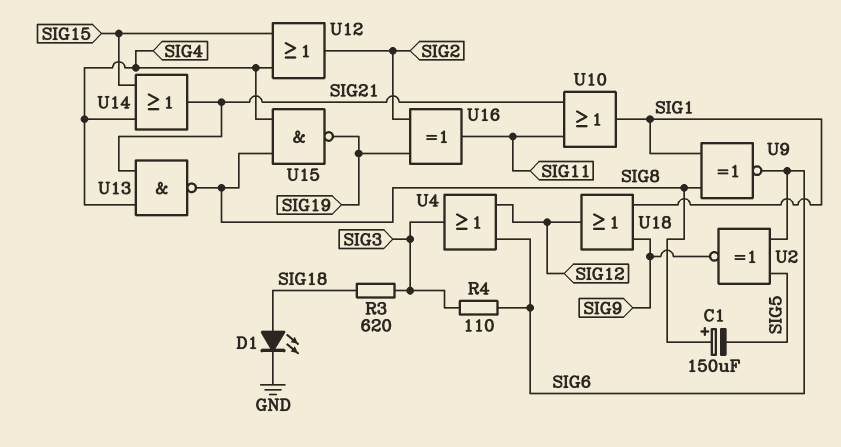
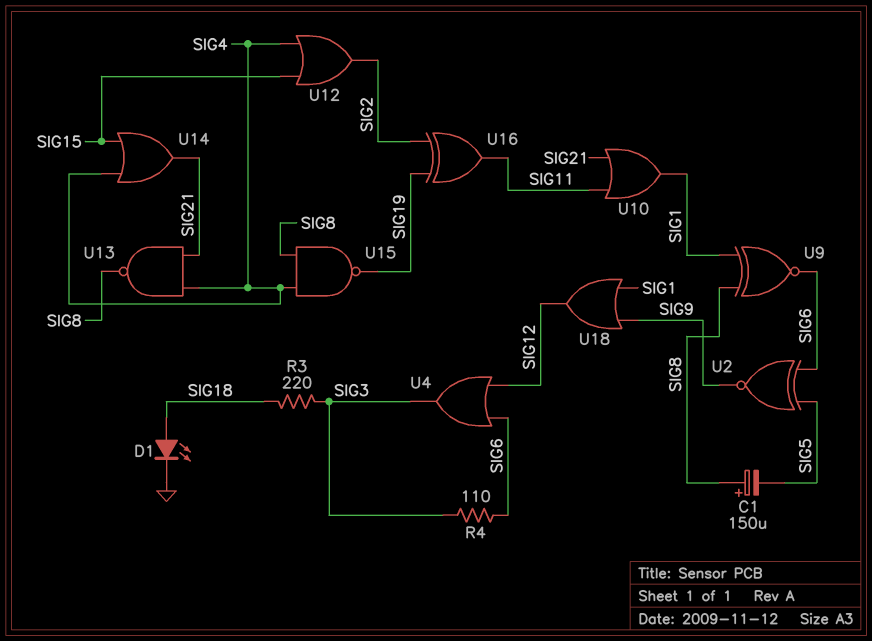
R3: 620 (SIG3, SIG18) -> 220 (SIG3, SIG18)

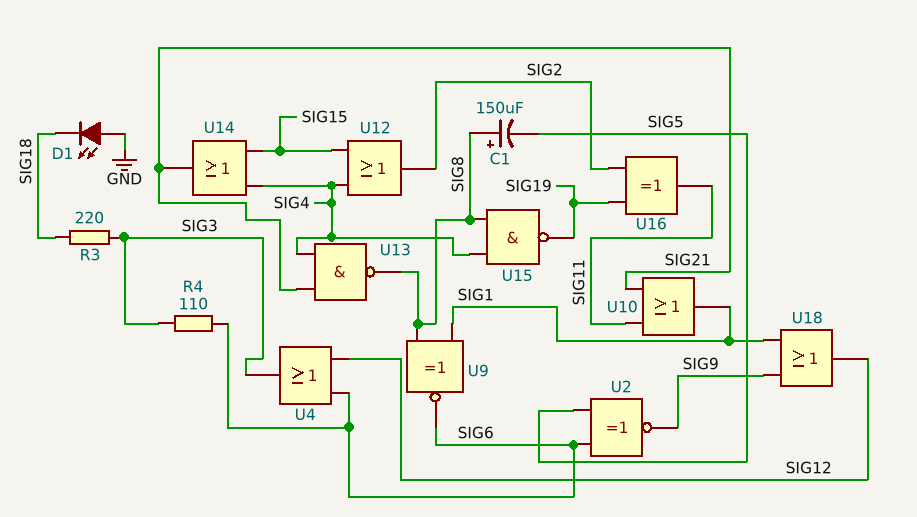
D1: LED (A SIG18, K GND) -> LED (A GND, K SIG18)

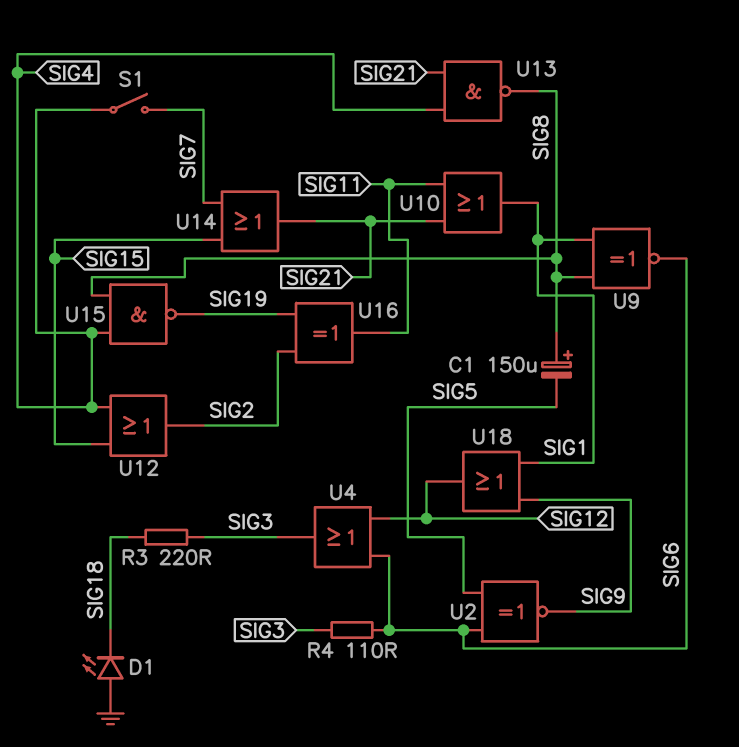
S1: none -> switch (SIG4, SIG7)
U14: OR (in SIG4, in SIG15, out SIG21) -> OR (in SIG7, in SIG15, out SIG21)

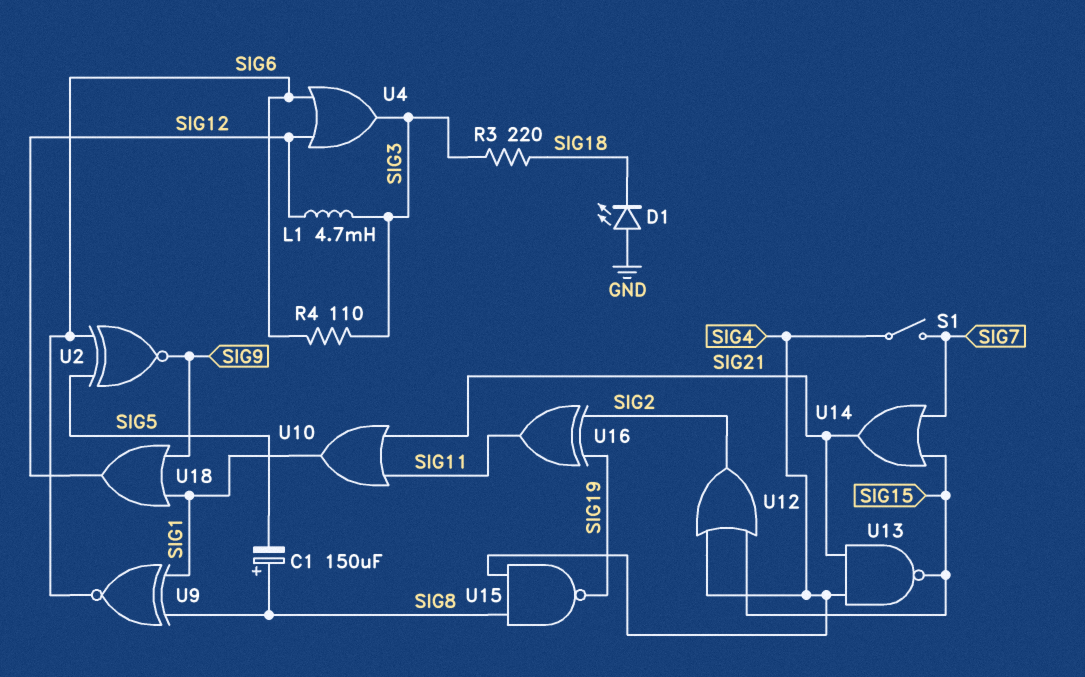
L1: none -> 4.7mH (SIG3, SIG12)
U13: NAND (in SIG4, in SIG21, out SIG8) -> NAND (in SIG4, in SIG21, out SIG15)

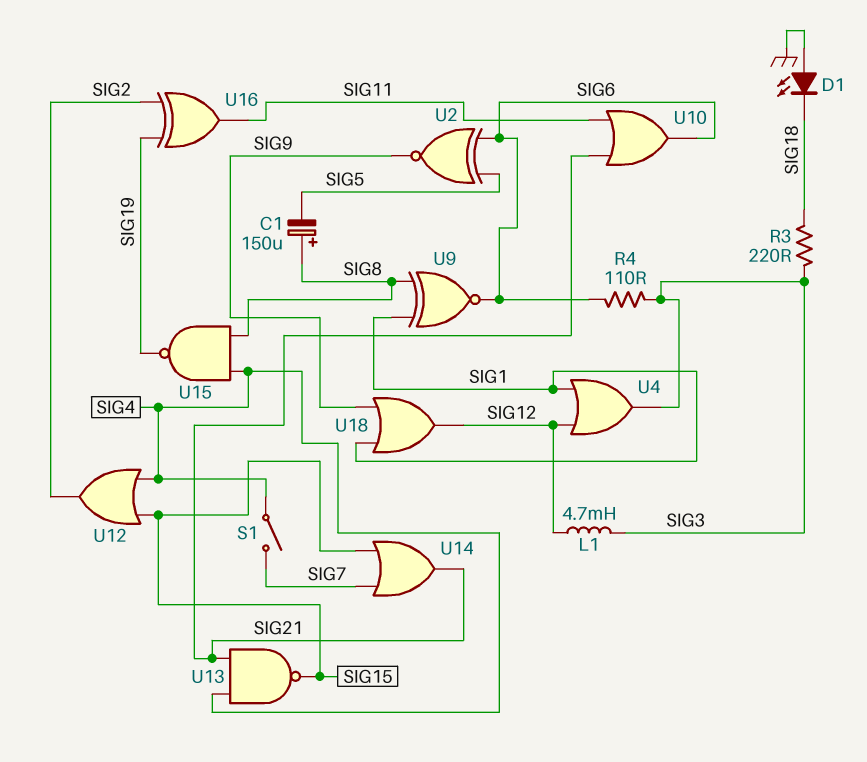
U4: OR (in SIG6, in SIG12, out SIG3) -> OR (in SIG1, in SIG12, out SIG3)
U10: OR (in SIG11, in SIG21, out SIG1) -> OR (in SIG11, in SIG21, out SIG6)

